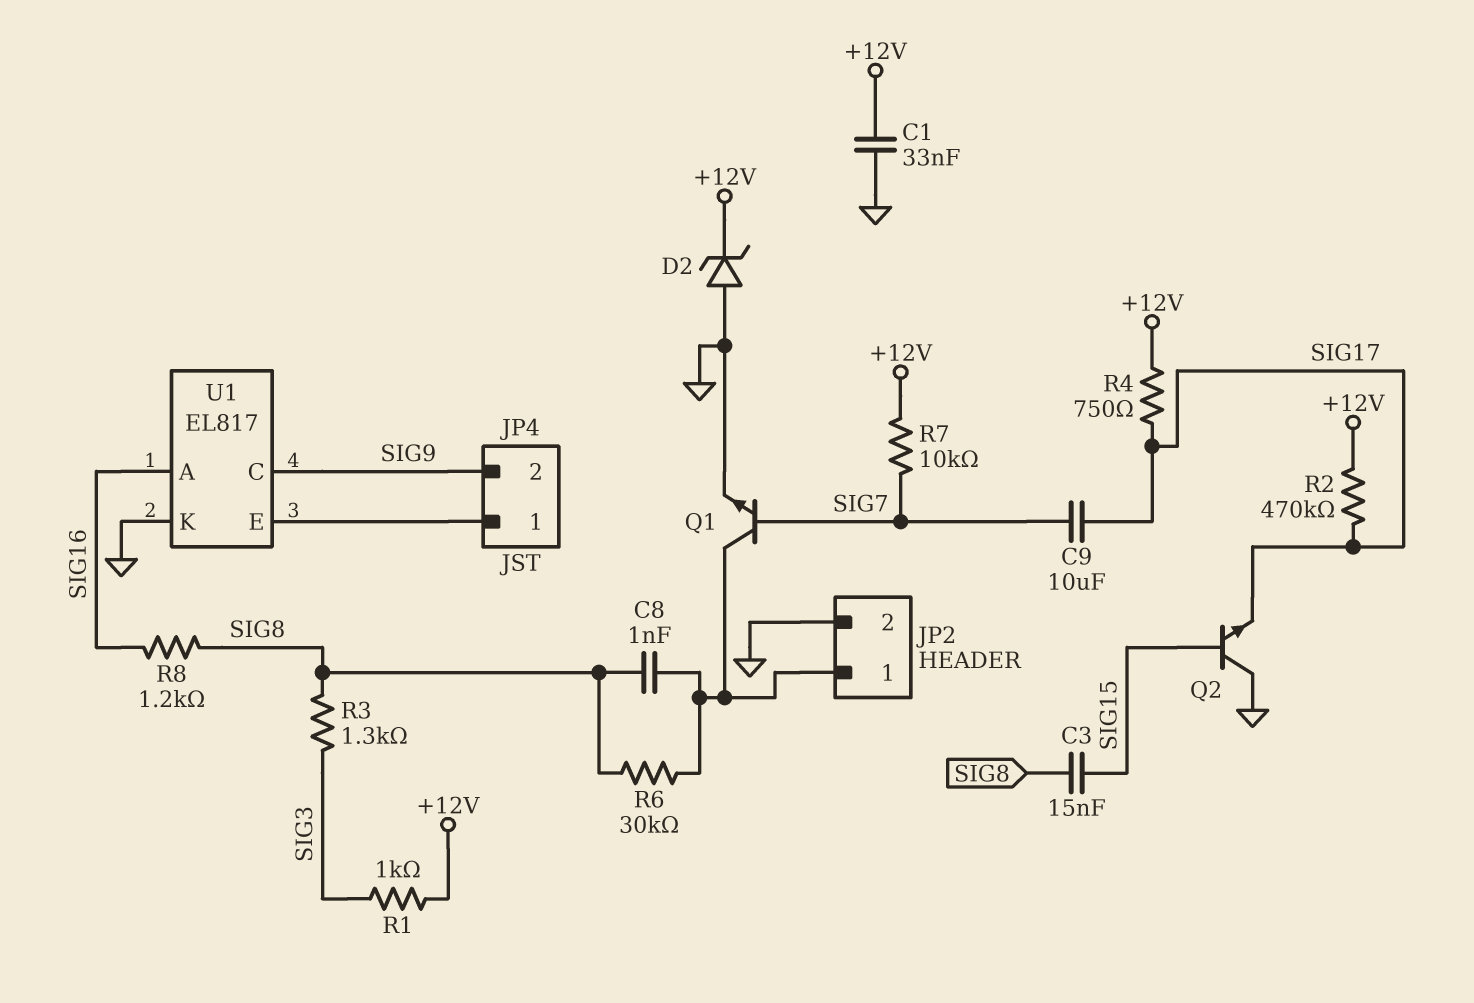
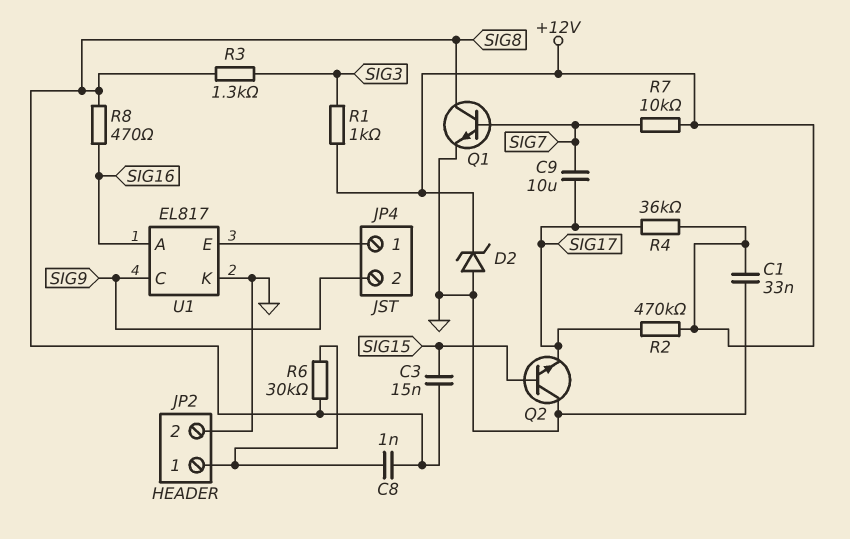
Q1: NPN (B SIG7, C JP2/1, E GND) -> NPN (B SIG7, C SIG8, E GND)
R4: 750 (+12V, SIG17) -> 36k (+12V, SIG17)
R8: 1.2k (SIG8, SIG16) -> 470 (SIG8, SIG16)

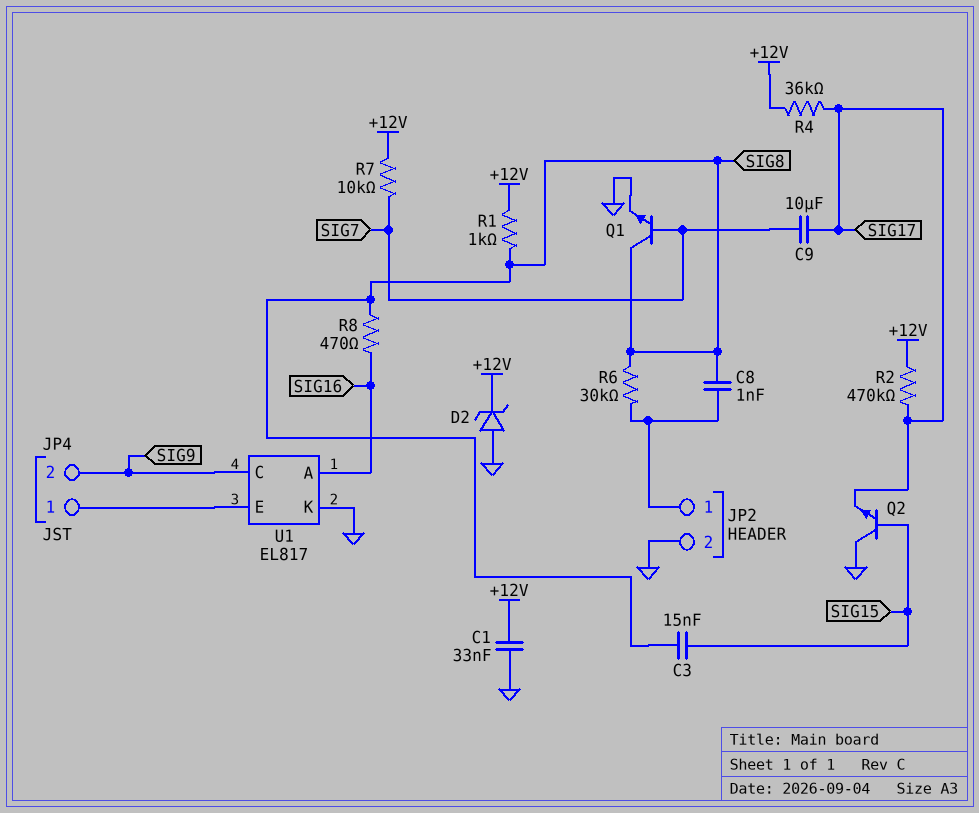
R1: 1k (+12V, SIG3) -> 1k (+12V, SIG8)
R3: 1.3k (SIG3, SIG8) -> none

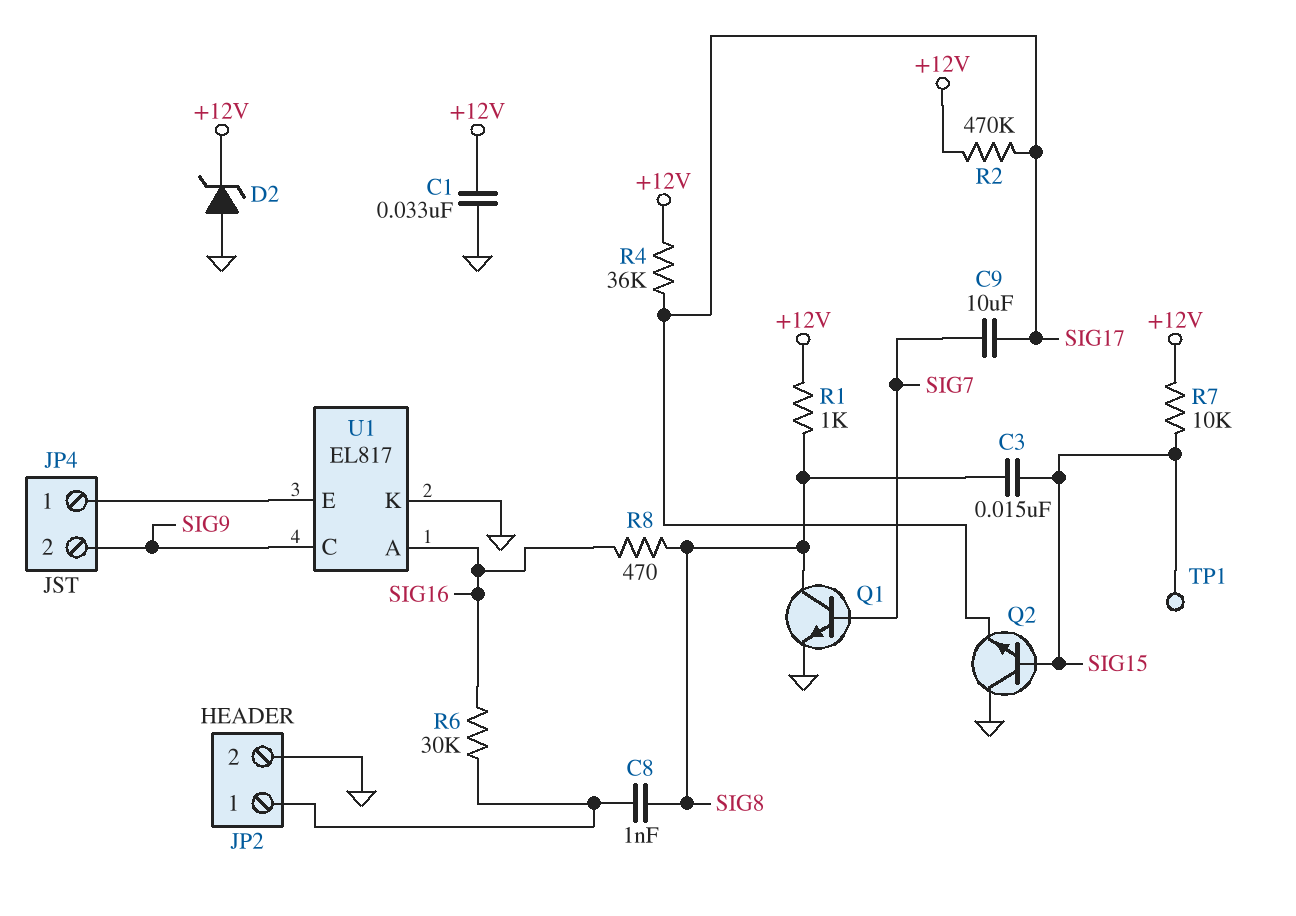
R6: 30k (JP2/1, SIG8) -> 30k (JP2/1, SIG16)
R7: 10k (+12V, SIG7) -> 10k (+12V, SIG15)
TP1: none -> test point (SIG15)

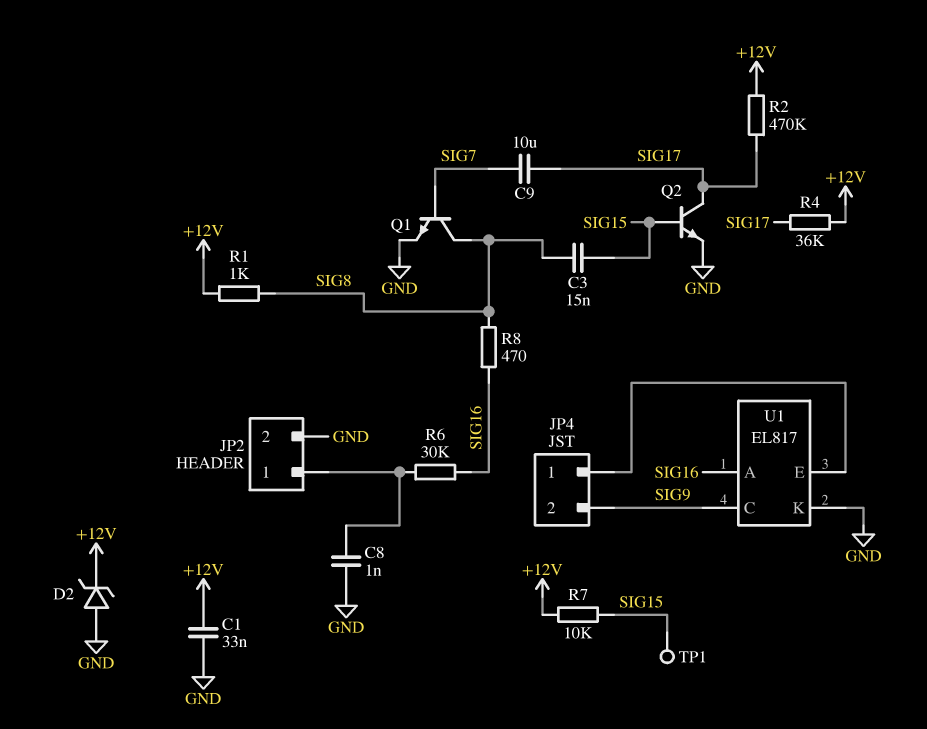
C8: 1nF (JP2/1, SIG8) -> 1nF (GND, JP2/1)
Q2: NPN (B SIG15, C GND, E SIG17) -> NPN (B SIG15, C SIG17, E GND)

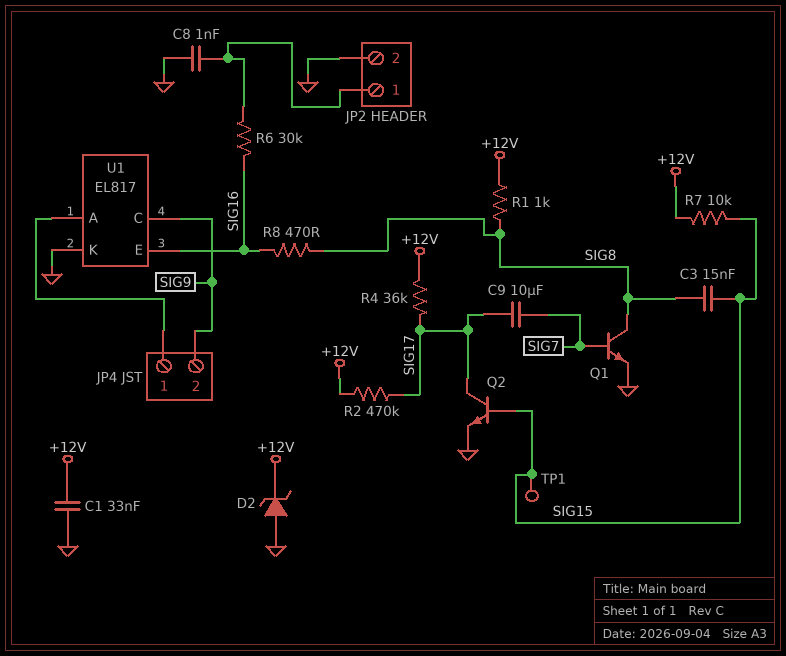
U1 pin A: SIG16 -> JP4/1
U1 pin E: JP4/1 -> SIG16

